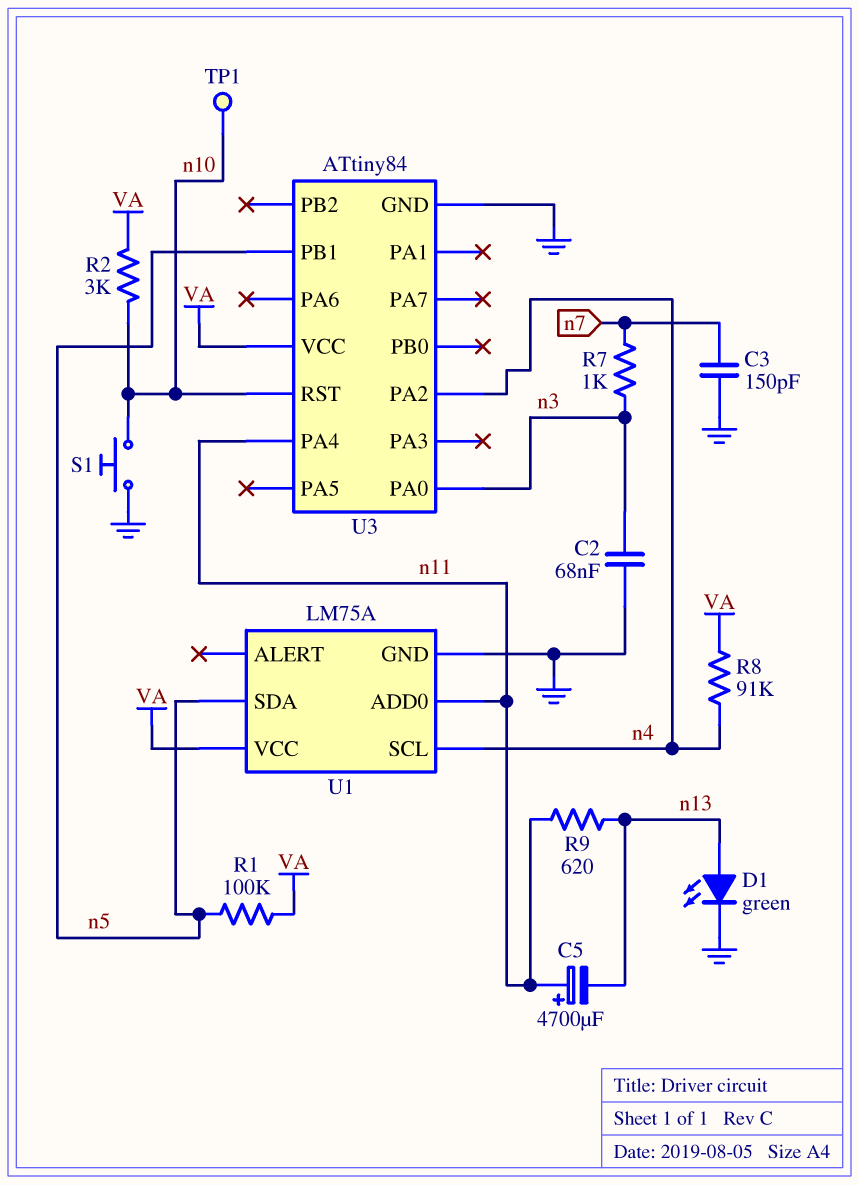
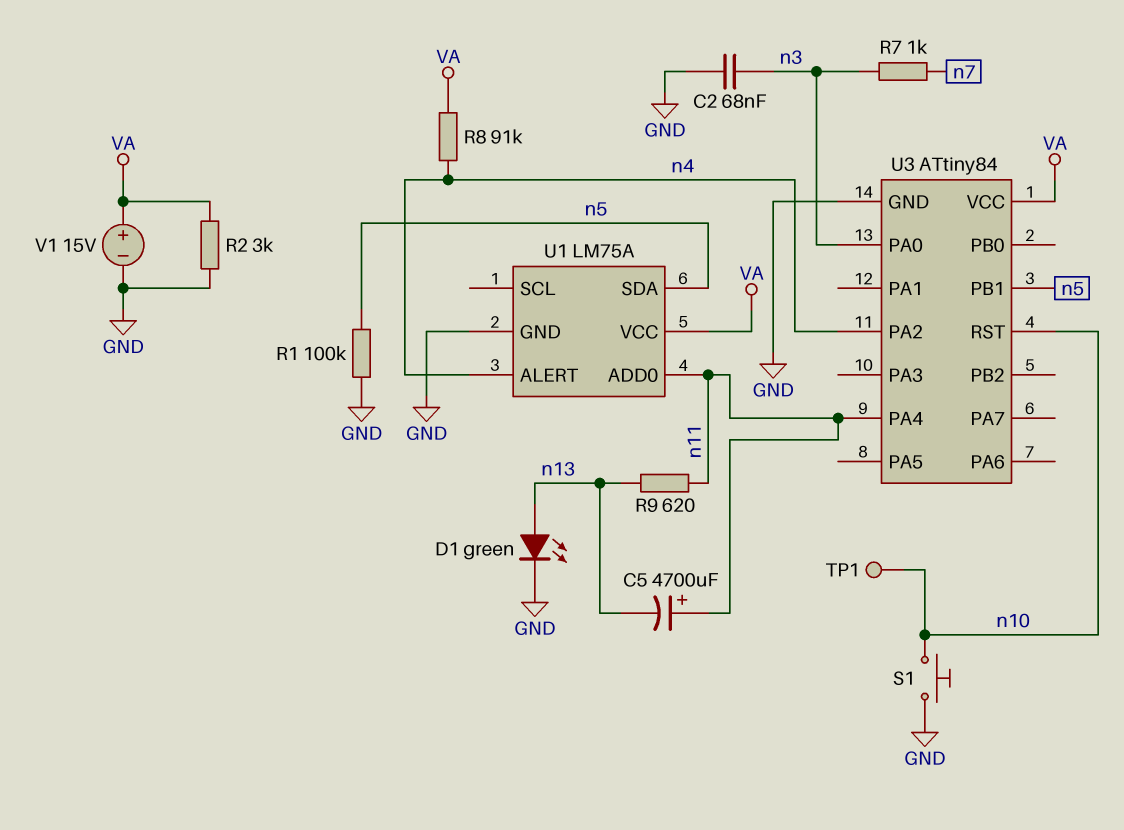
C3: 150pF (GND, n7) -> none
R1: 100k (VA, n5) -> 100k (GND, n5)
R2: 3k (VA, n10) -> 3k (GND, VA)
U1 pin ALERT: none -> n4
U1 pin SCL: n4 -> none
V1: none -> 15V (plus VA, minus GND)

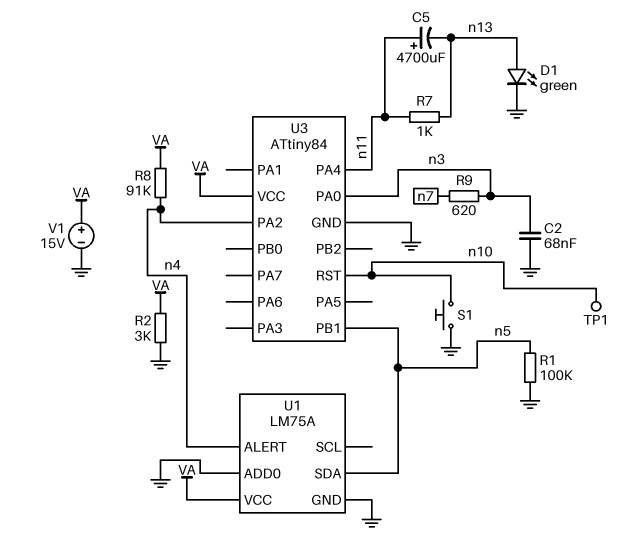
R7: 1k (n3, n7) -> 1k (n11, n13)
R9: 620 (n11, n13) -> 620 (n3, n7)
U1 pin ADD0: n11 -> GND

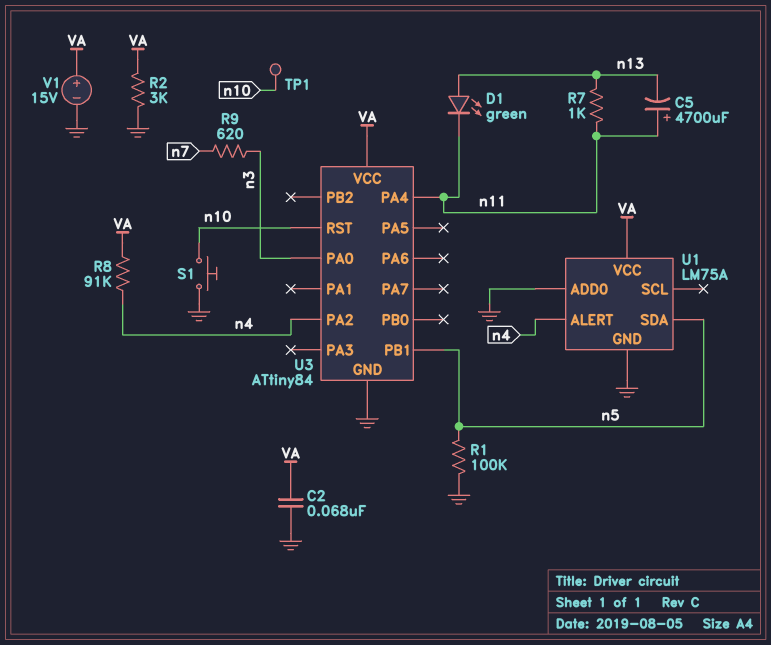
C2: 68nF (GND, n3) -> 68nF (GND, VA)
D1: LED green (A n13, K GND) -> LED green (A n13, K n11)

